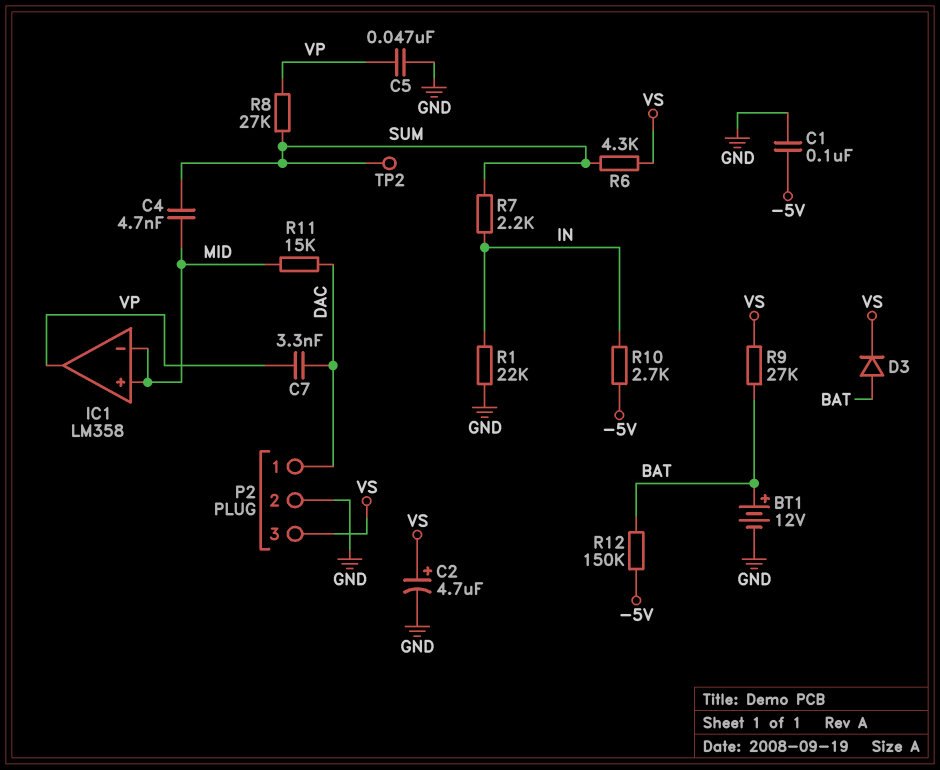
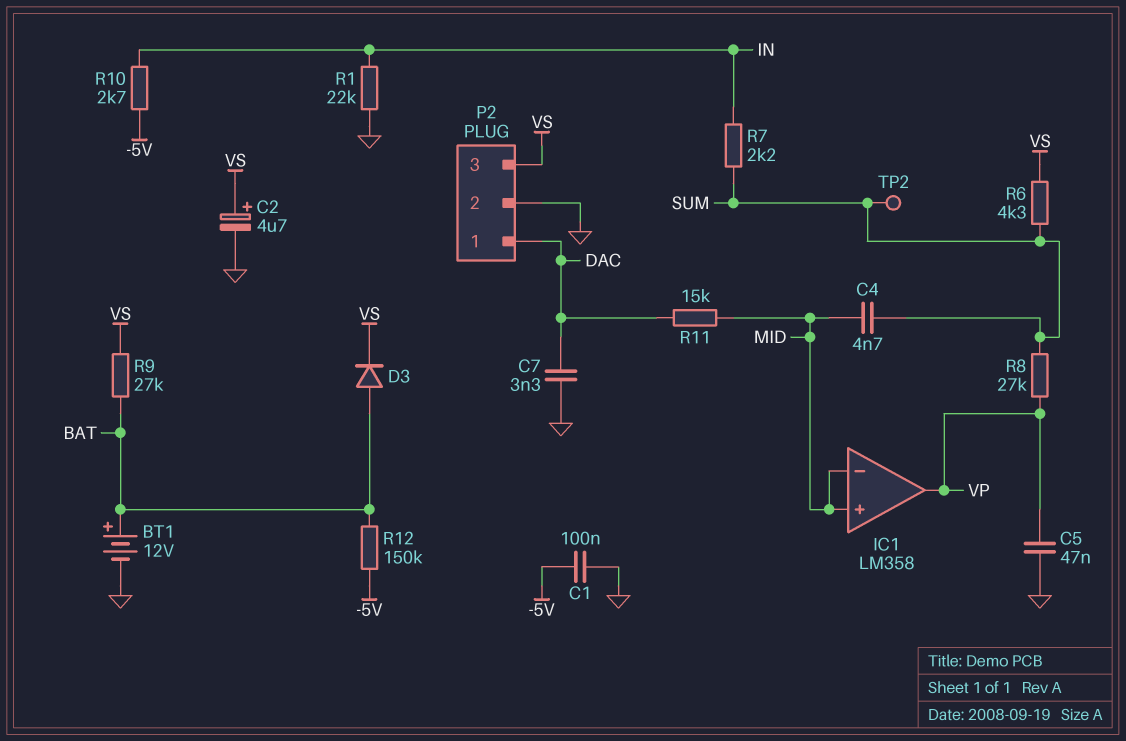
C7: 3.3nF (DAC, VP) -> 3.3nF (DAC, GND)

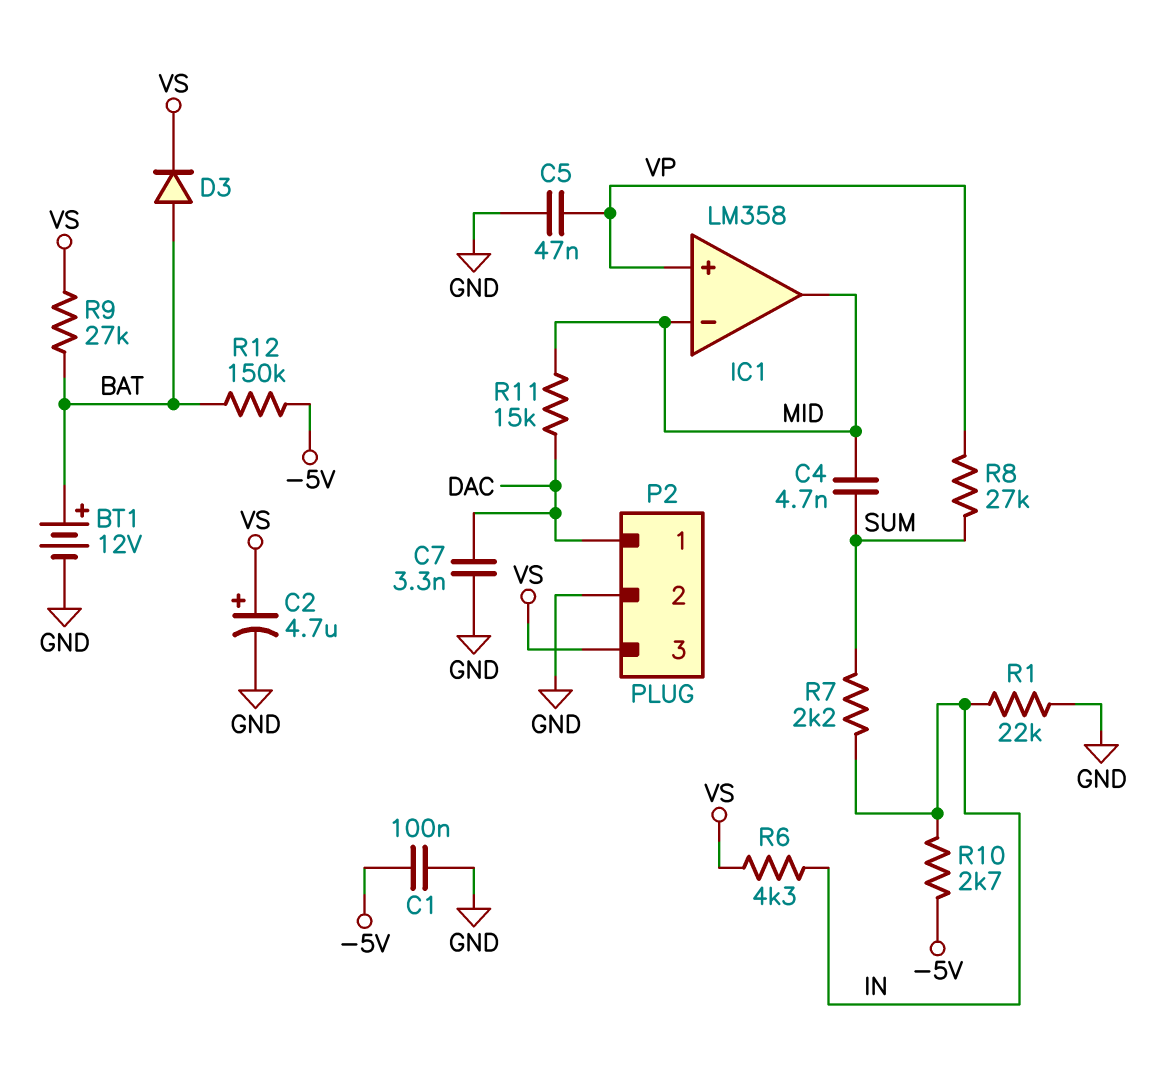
IC1 pin in+: MID -> VP
IC1 pin out: VP -> MID
R6: 4.3k (SUM, VS) -> 4.3k (IN, VS)
TP2: test point (SUM) -> none

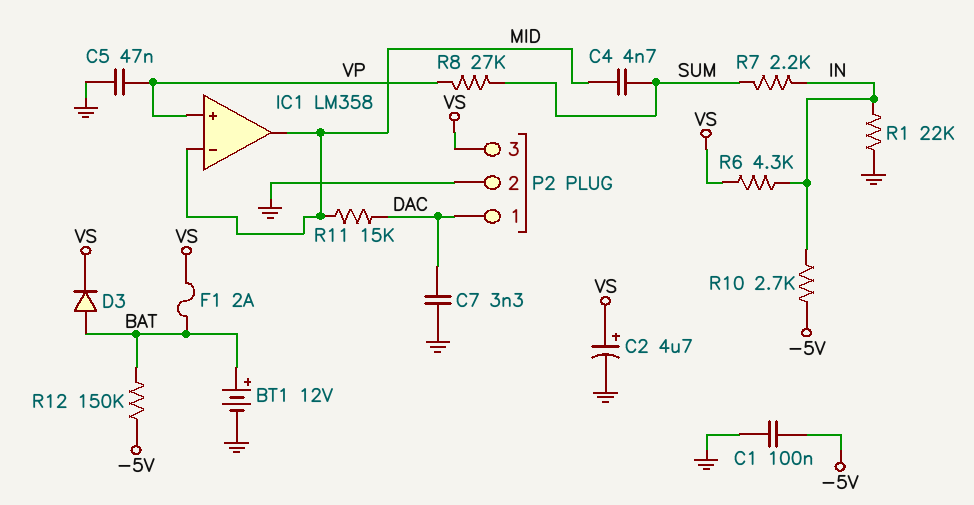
F1: none -> 2A (BAT, VS)
R9: 27k (BAT, VS) -> none

